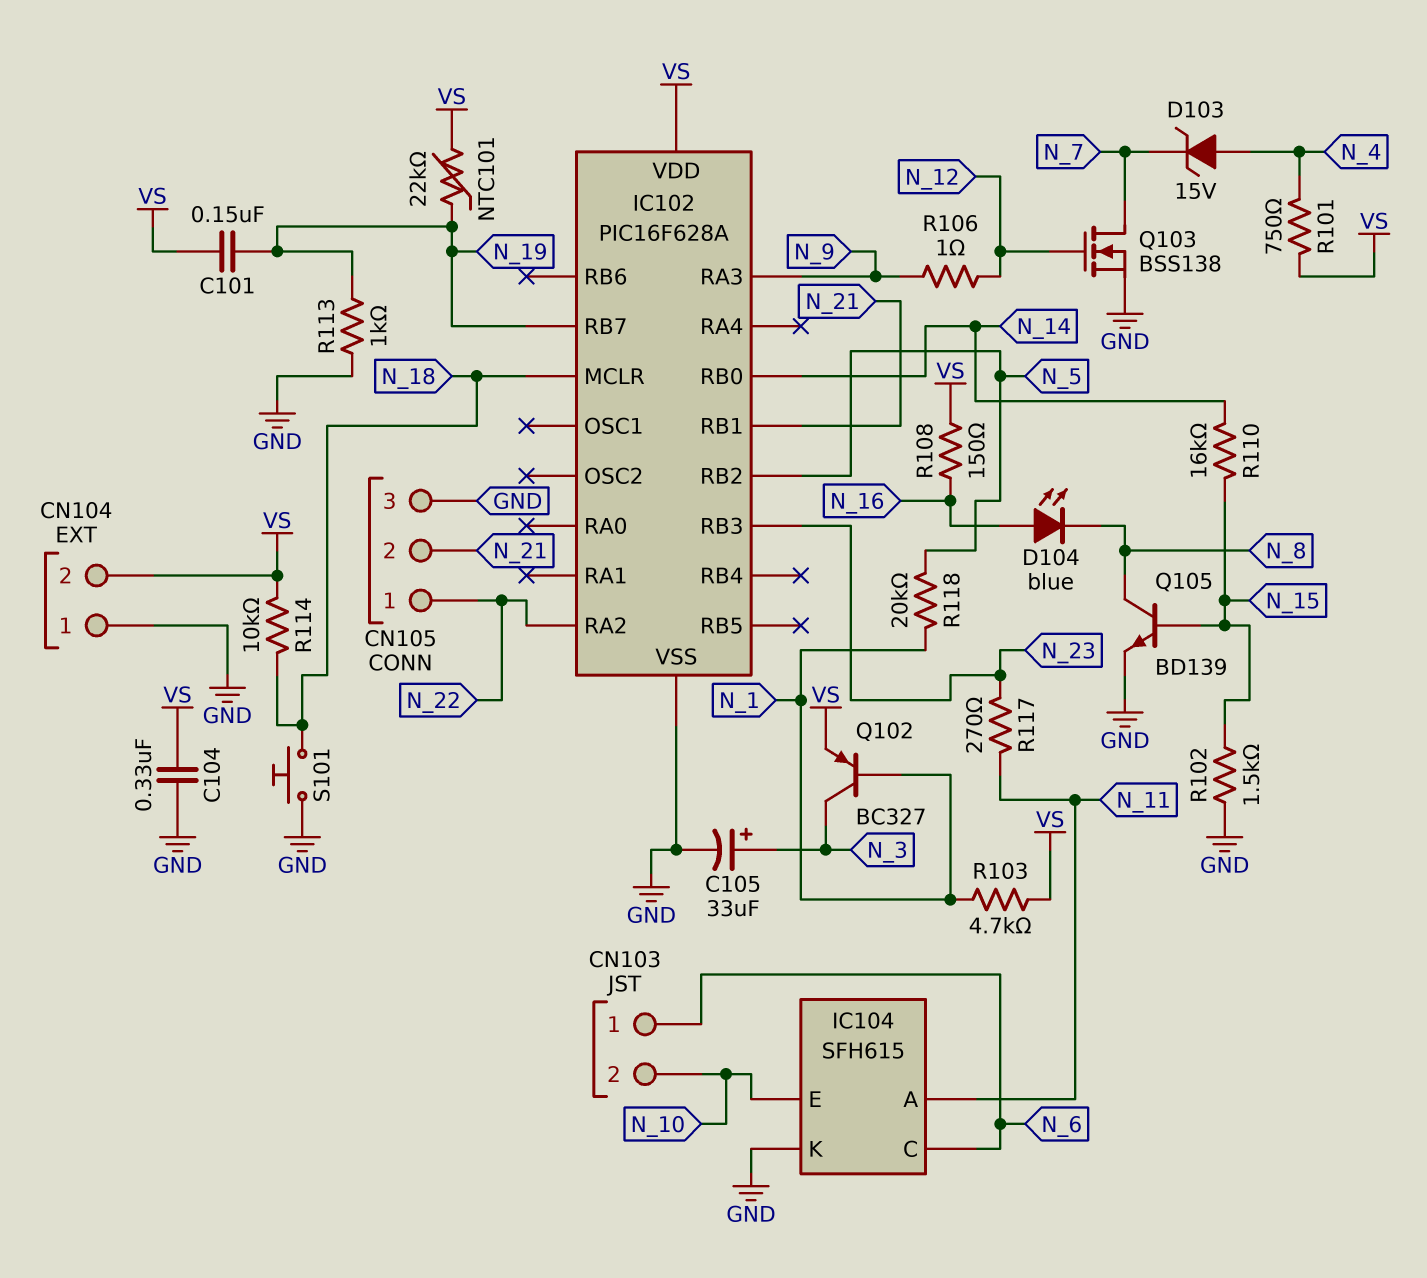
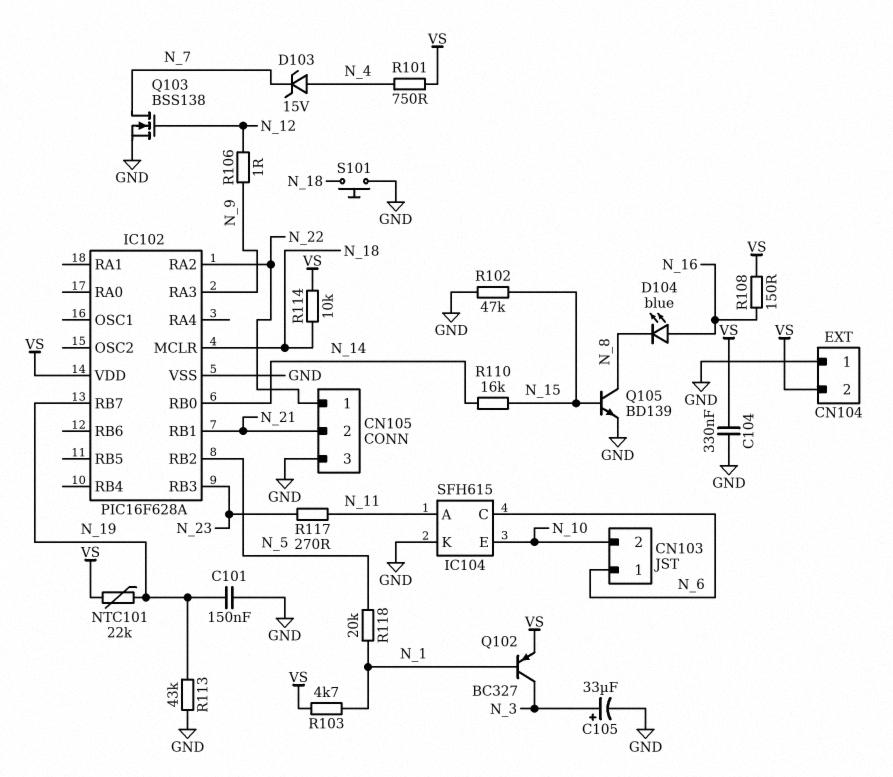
C101: 150nF (N_19, VS) -> 150nF (GND, N_19)
R102: 1.5k (GND, N_15) -> 47k (GND, N_15)
R113: 1k (GND, N_19) -> 43k (GND, N_19)

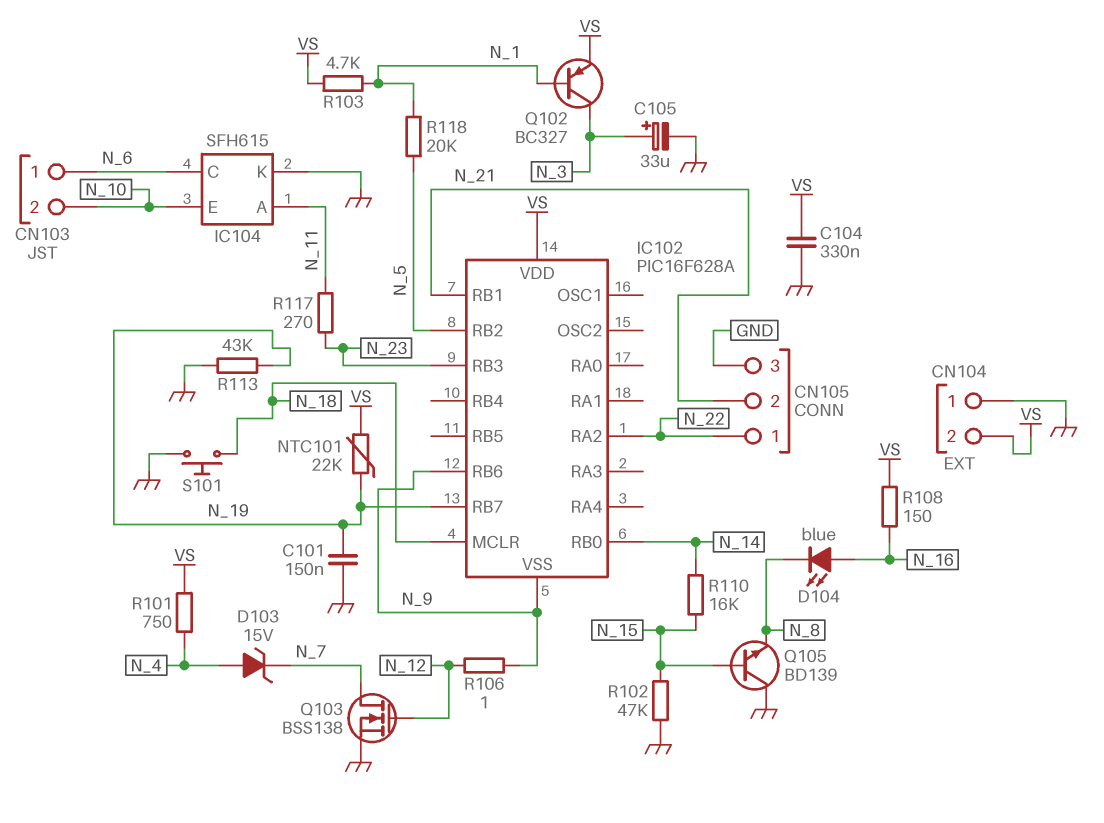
IC102 pin RA3: N_9 -> none
IC102 pin RB6: none -> N_9
IC102 pin VSS: GND -> N_9
Q105: NPN BD139 (B N_15, C N_8, E GND) -> NPN BD139 (B N_15, C GND, E N_8)
R114: 10k (N_18, VS) -> none

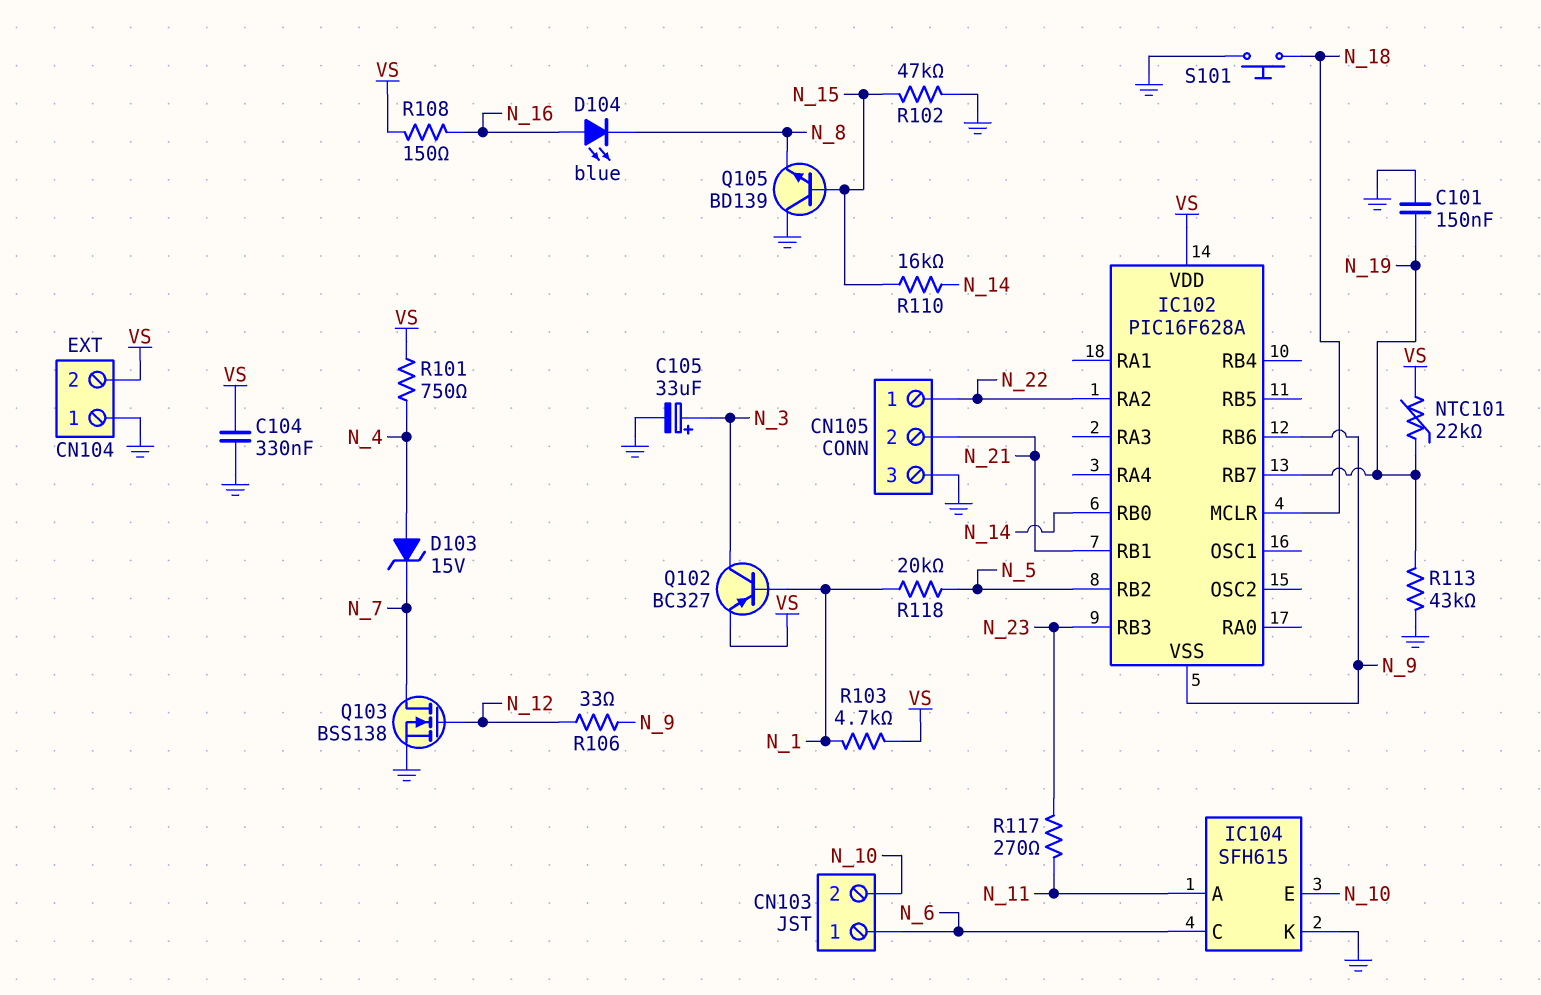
R106: 1 (N_9, N_12) -> 33 (N_9, N_12)

